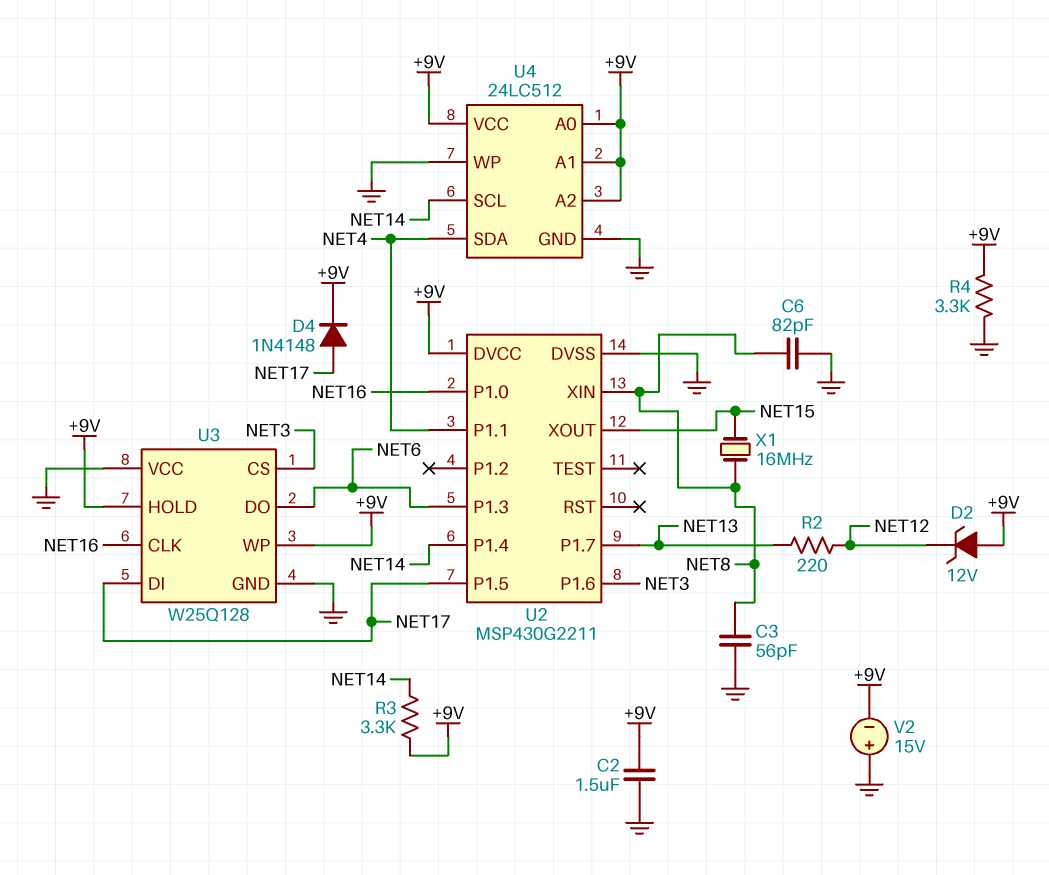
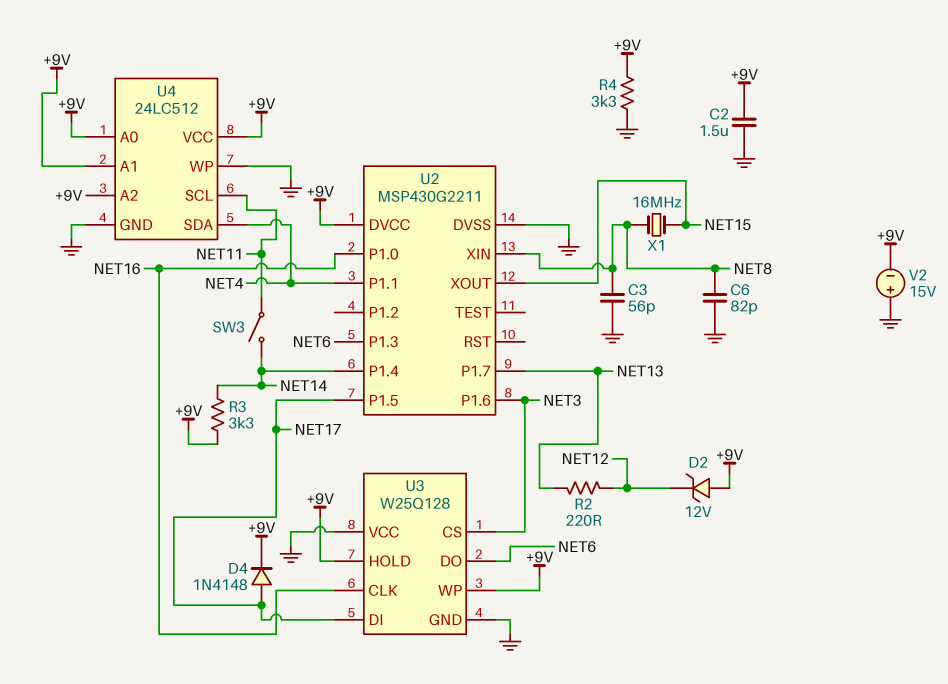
SW3: none -> switch (NET11, NET14)
U4 pin SCL: NET14 -> NET11

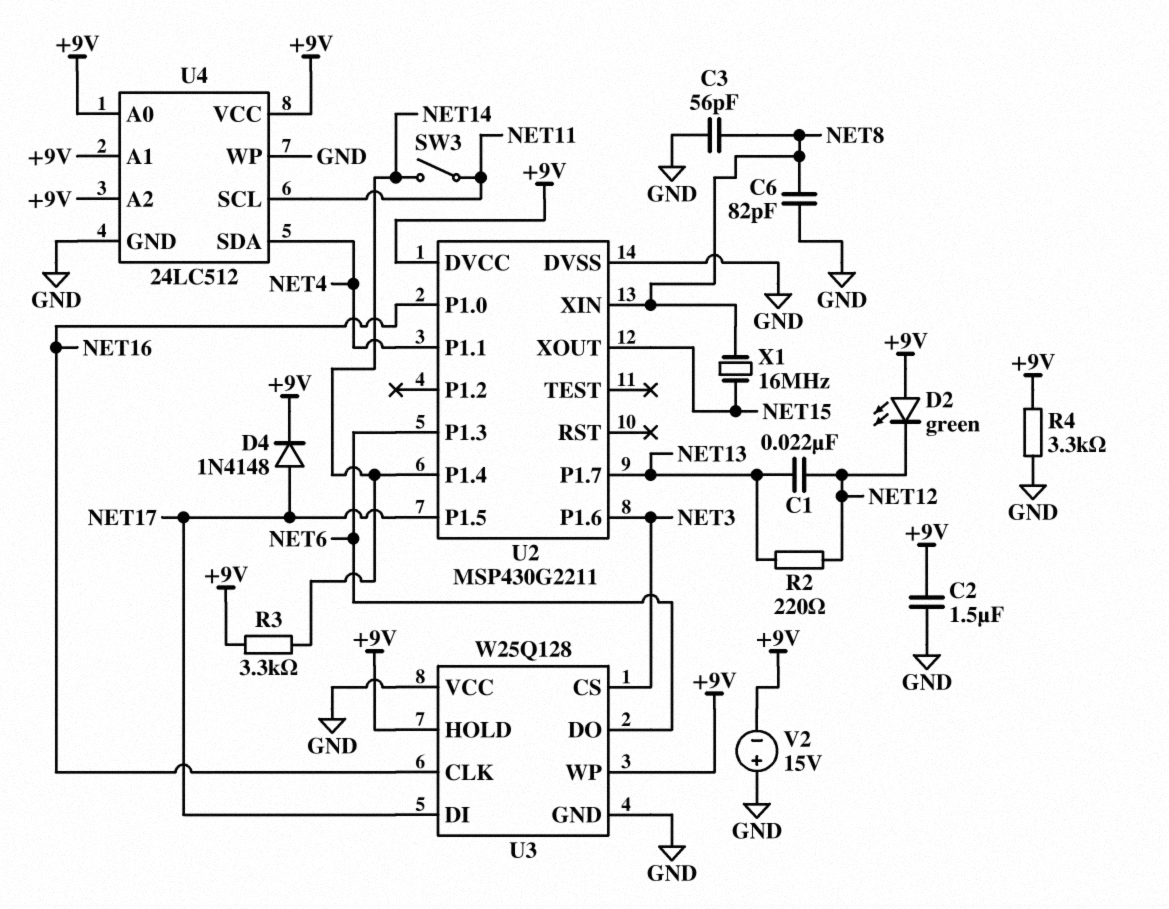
C1: none -> 22nF (NET12, NET13)
D2: zener 12V (A +9V, K NET12) -> LED green (A +9V, K NET12)

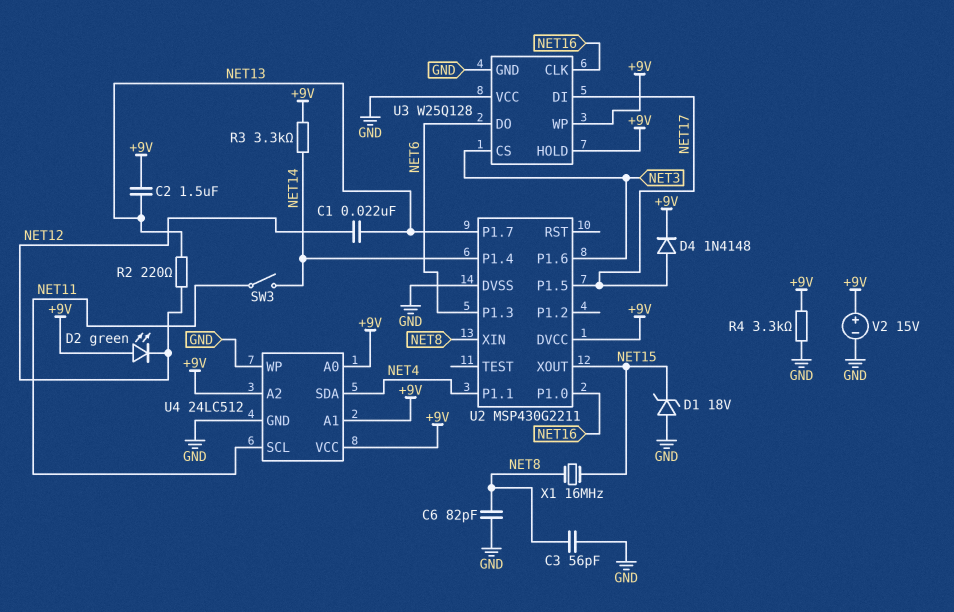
C2: 1.5uF (+9V, GND) -> 1.5uF (+9V, NET13)
D1: none -> zener 18V (A GND, K NET15)
V2: 15V (plus GND, minus +9V) -> 15V (plus +9V, minus GND)

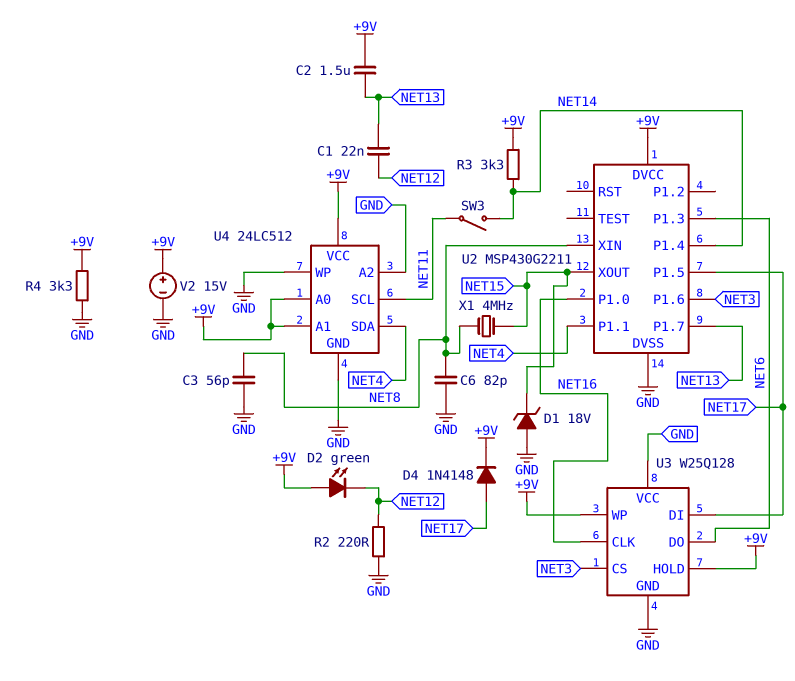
R2: 220 (NET12, NET13) -> 220 (GND, NET12)
U4 pin A2: +9V -> GND
X1: 16MHz (NET8, NET15) -> 4MHz (NET8, NET15)

